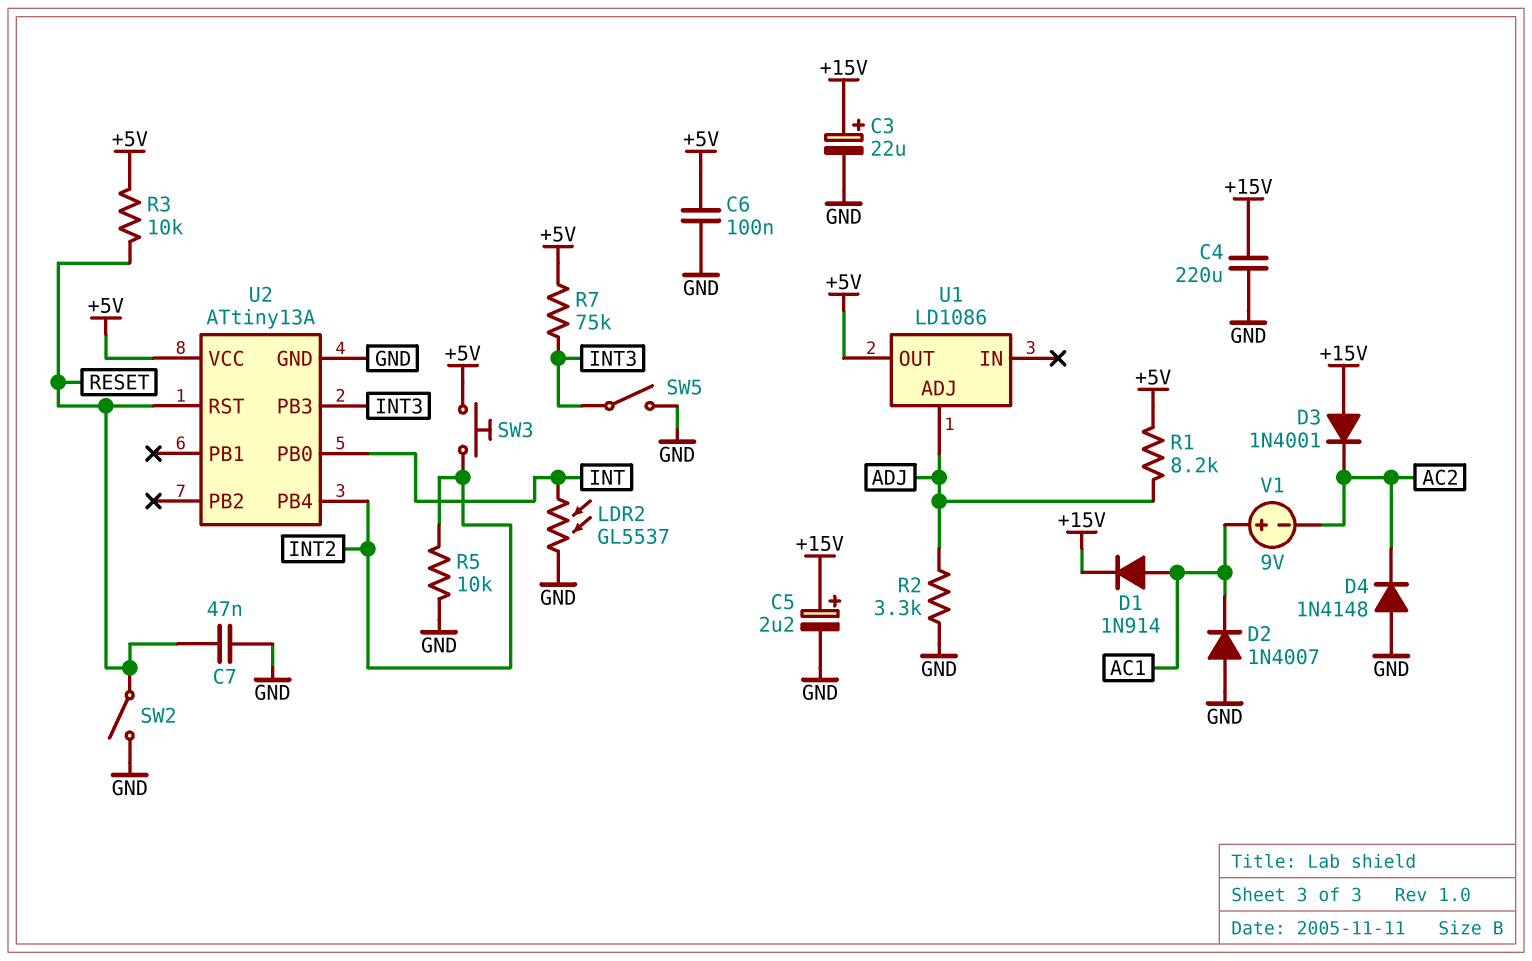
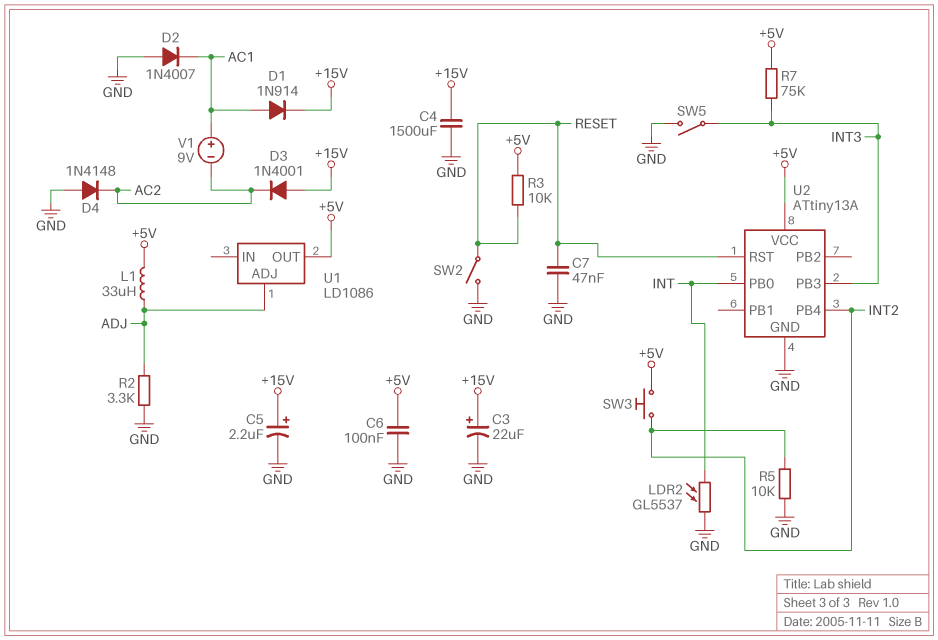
C4: 220uF (+15V, GND) -> 1500uF (+15V, GND)
L1: none -> 33uH (+5V, ADJ)
R1: 8.2k (+5V, ADJ) -> none

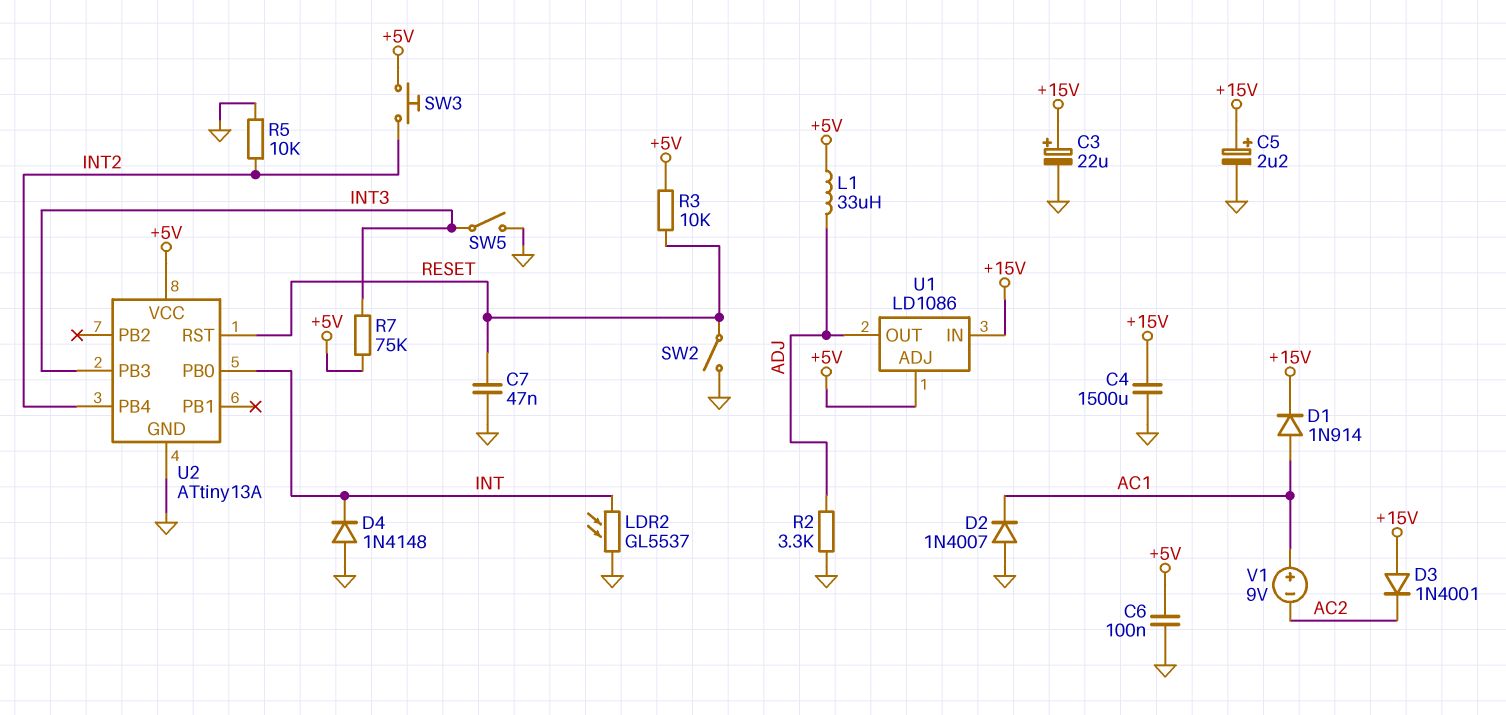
D4: diode 1N4148 (A GND, K AC2) -> diode 1N4148 (A GND, K INT)
U1 pin ADJ: ADJ -> +5V
U1 pin IN: none -> +15V
U1 pin OUT: +5V -> ADJ

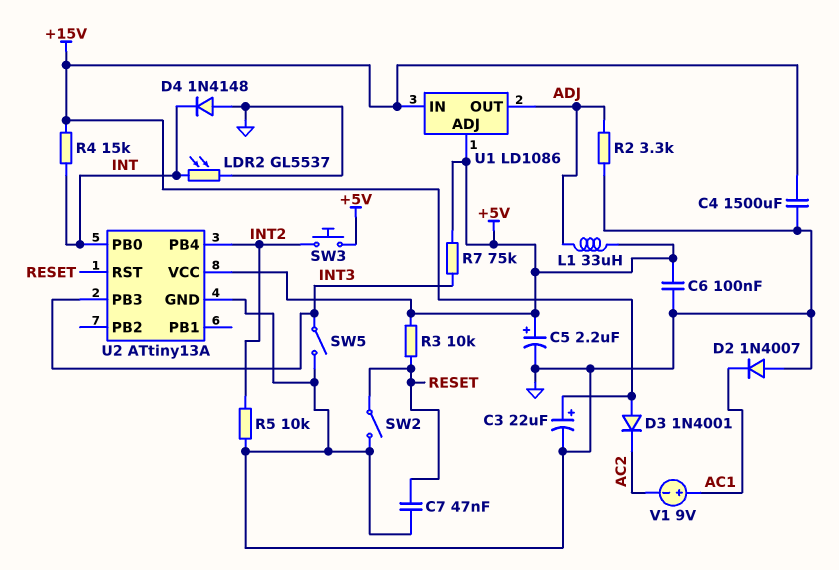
C5: 2.2uF (plus +15V, minus GND) -> 2.2uF (plus +5V, minus GND)
D1: diode 1N914 (A AC1, K +15V) -> none
R4: none -> 15k (+15V, INT)

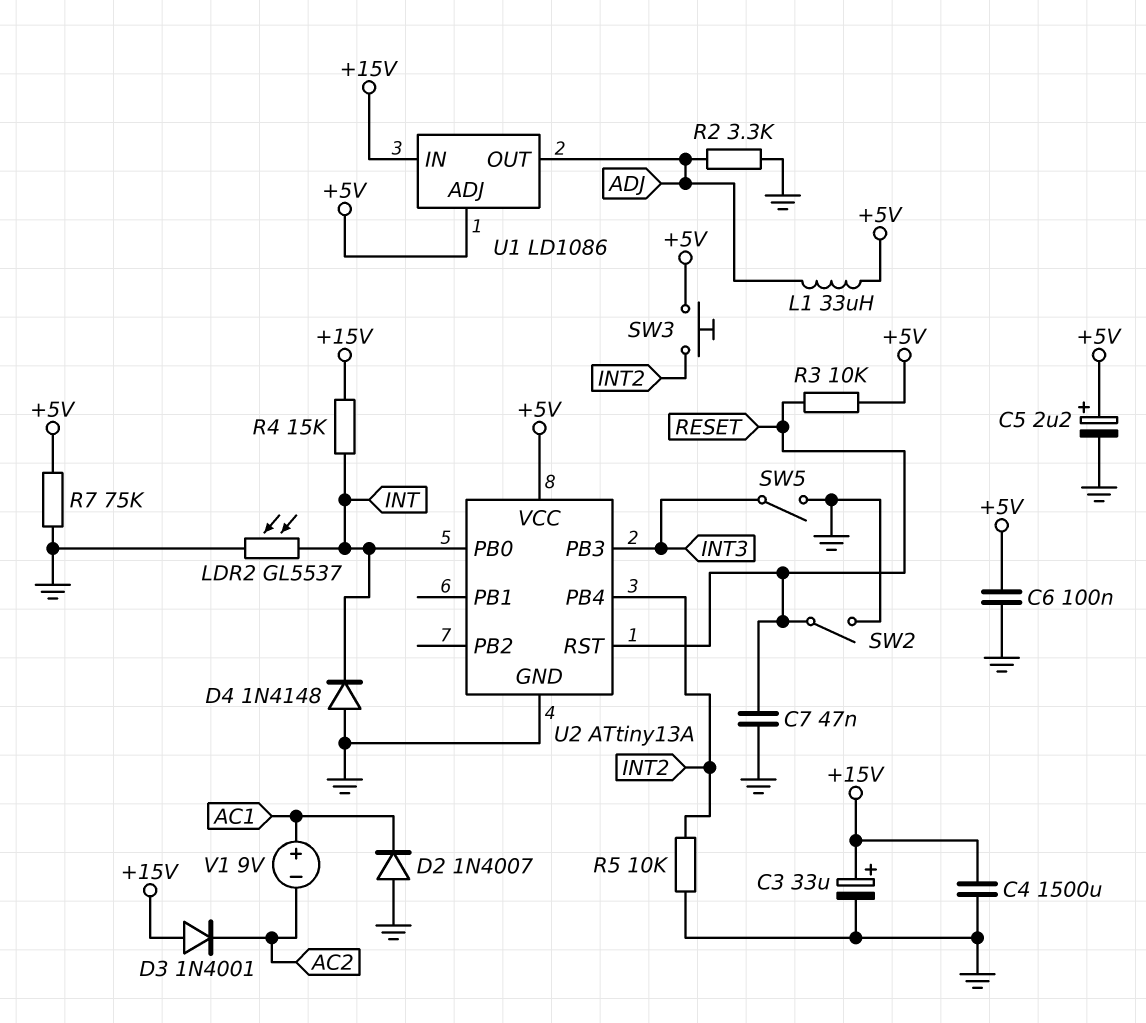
C3: 22uF (plus +15V, minus GND) -> 33uF (plus +15V, minus GND)
R7: 75k (+5V, INT3) -> 75k (+5V, GND)

